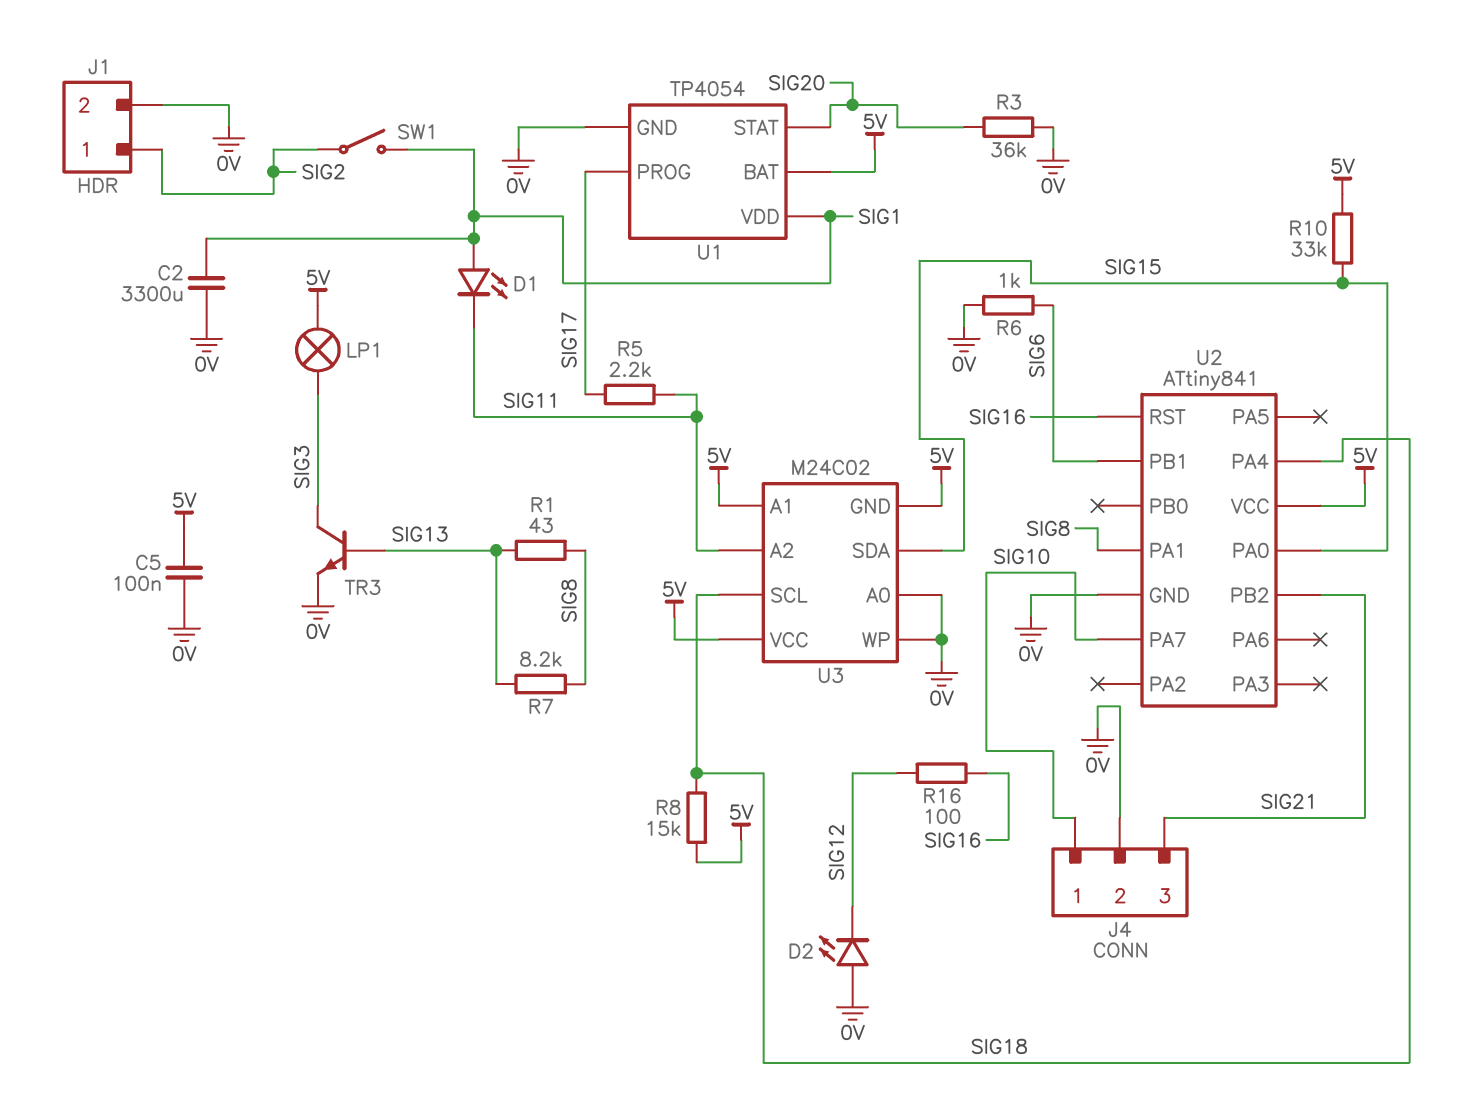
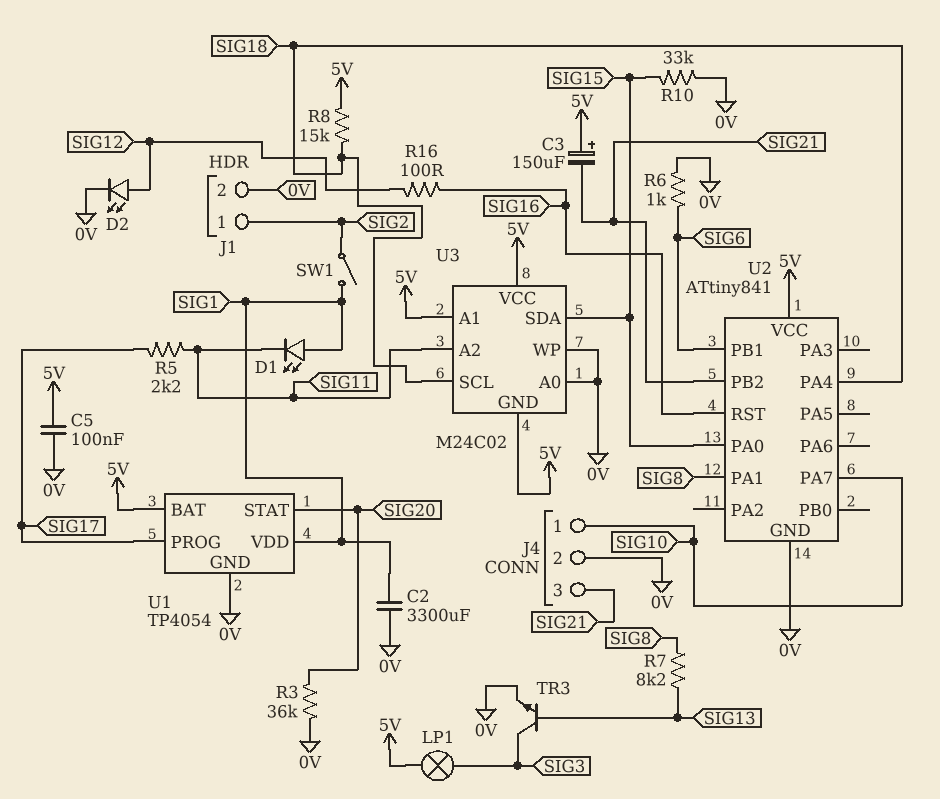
C3: none -> 150uF (plus 5V, minus SIG21)
D2: LED (A 0V, K SIG12) -> LED (A SIG12, K 0V)
R1: 43 (SIG8, SIG13) -> none
R10: 33k (5V, SIG15) -> 33k (0V, SIG15)

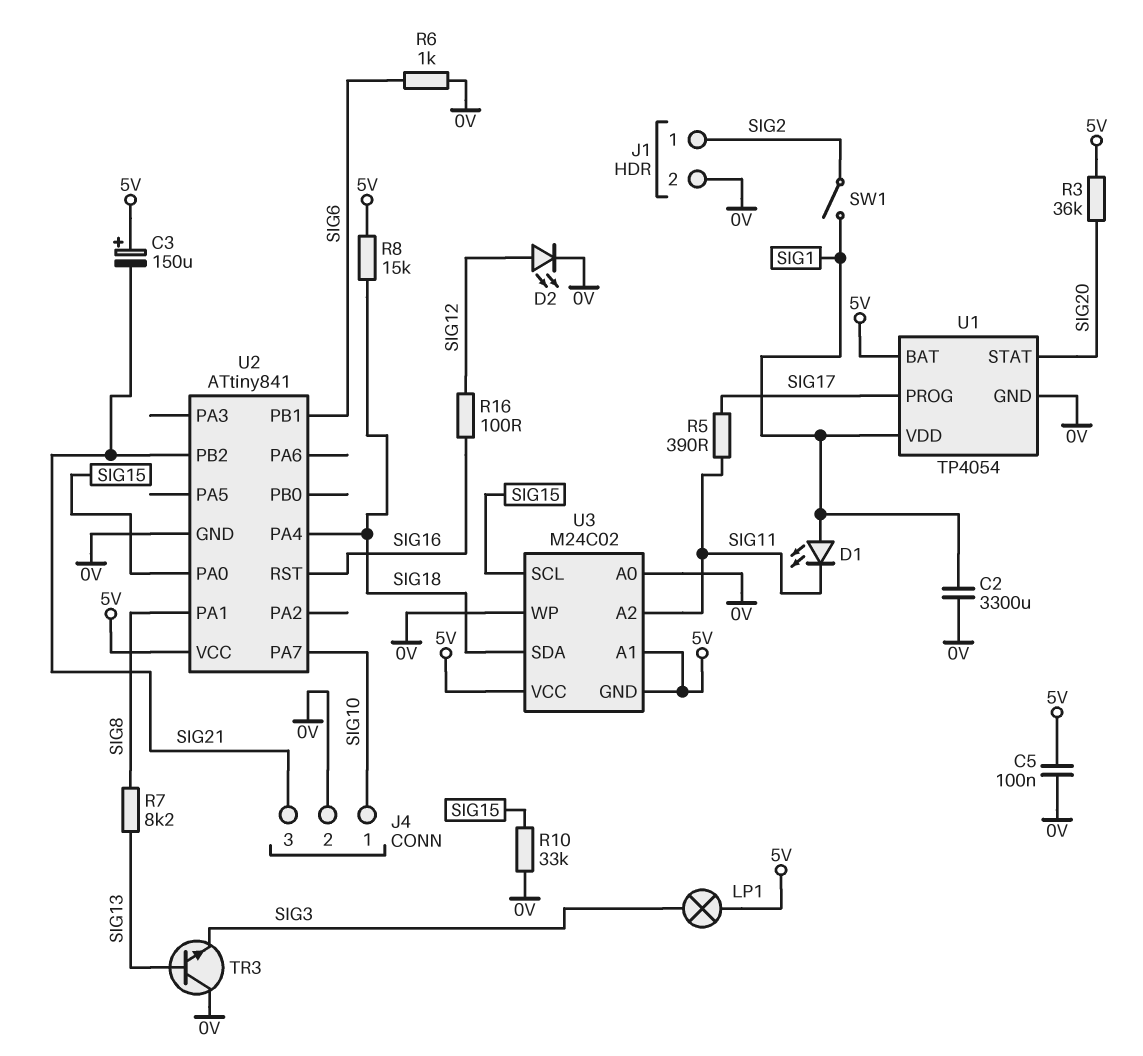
R3: 36k (0V, SIG20) -> 36k (5V, SIG20)
R5: 2.2k (SIG11, SIG17) -> 390 (SIG11, SIG17)
TR3: NPN (B SIG13, C SIG3, E 0V) -> NPN (B SIG13, C 0V, E SIG3)
U3 pin SCL: SIG18 -> SIG15
U3 pin SDA: SIG15 -> SIG18

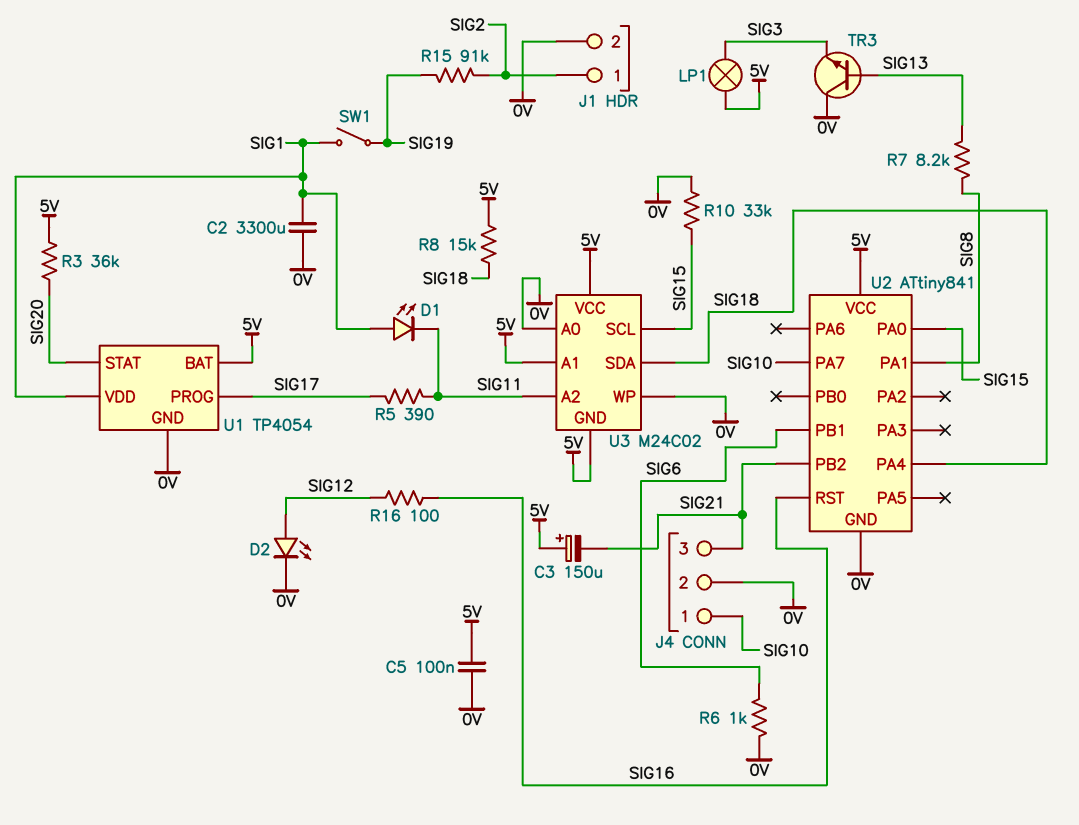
R15: none -> 91k (SIG2, SIG19)
SW1: switch (SIG1, SIG2) -> switch (SIG1, SIG19)

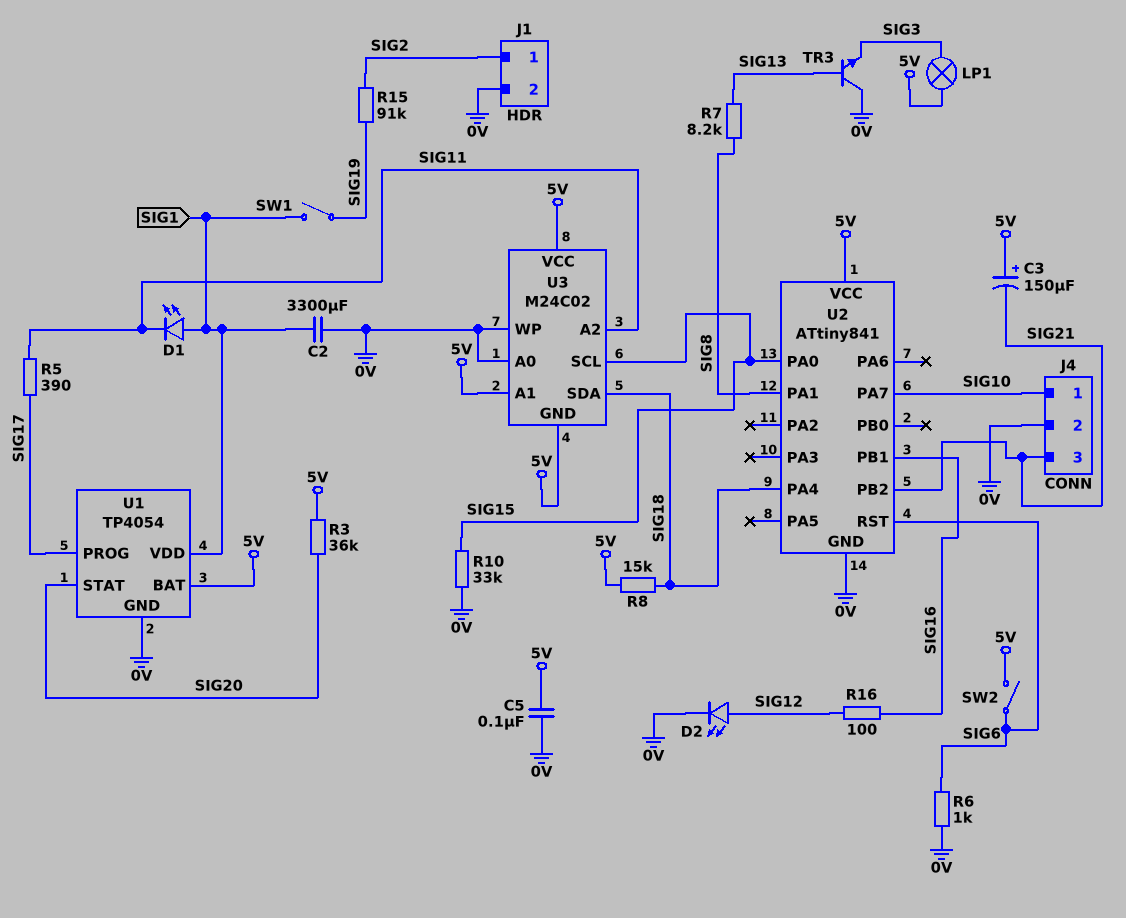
SW2: none -> switch (5V, SIG6)
U2 pin PB1: SIG6 -> SIG16
U2 pin RST: SIG16 -> SIG6

